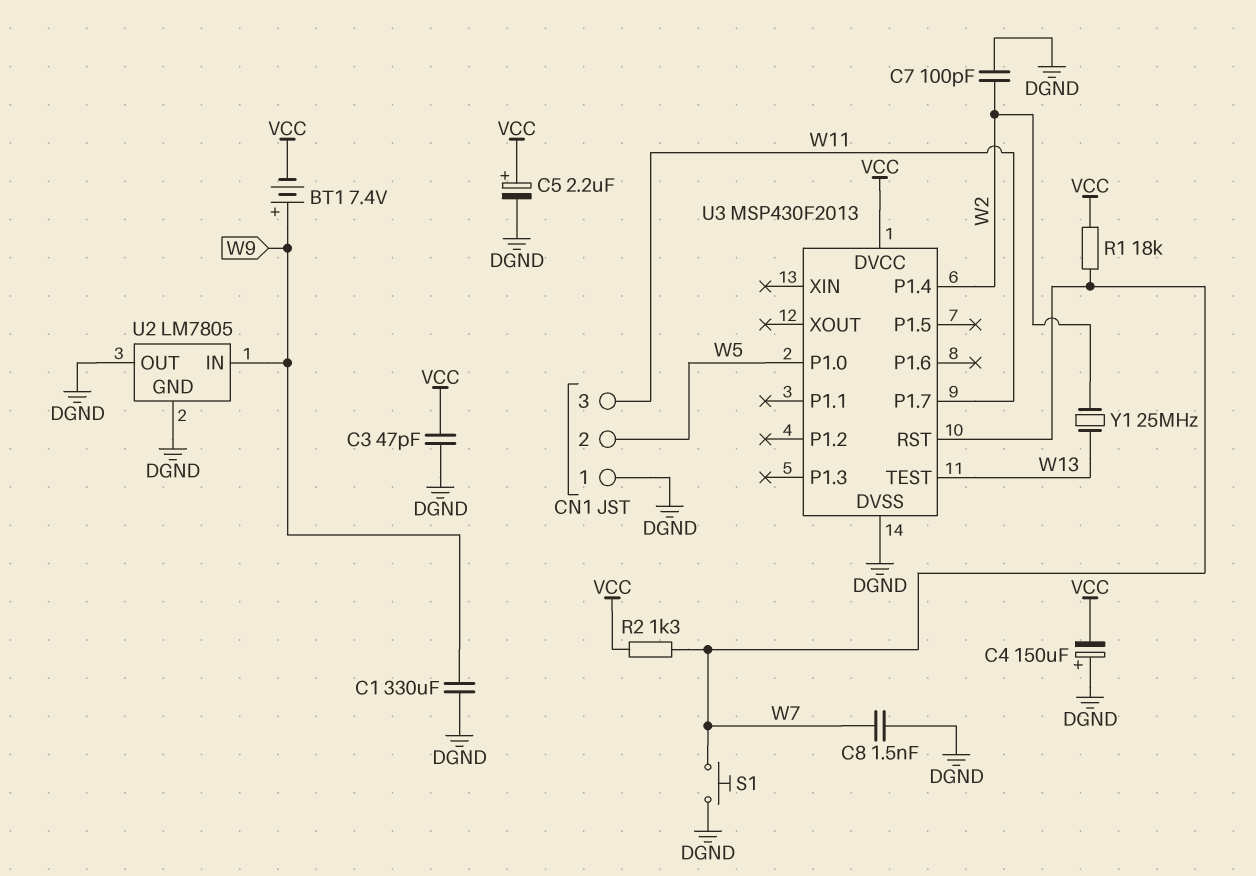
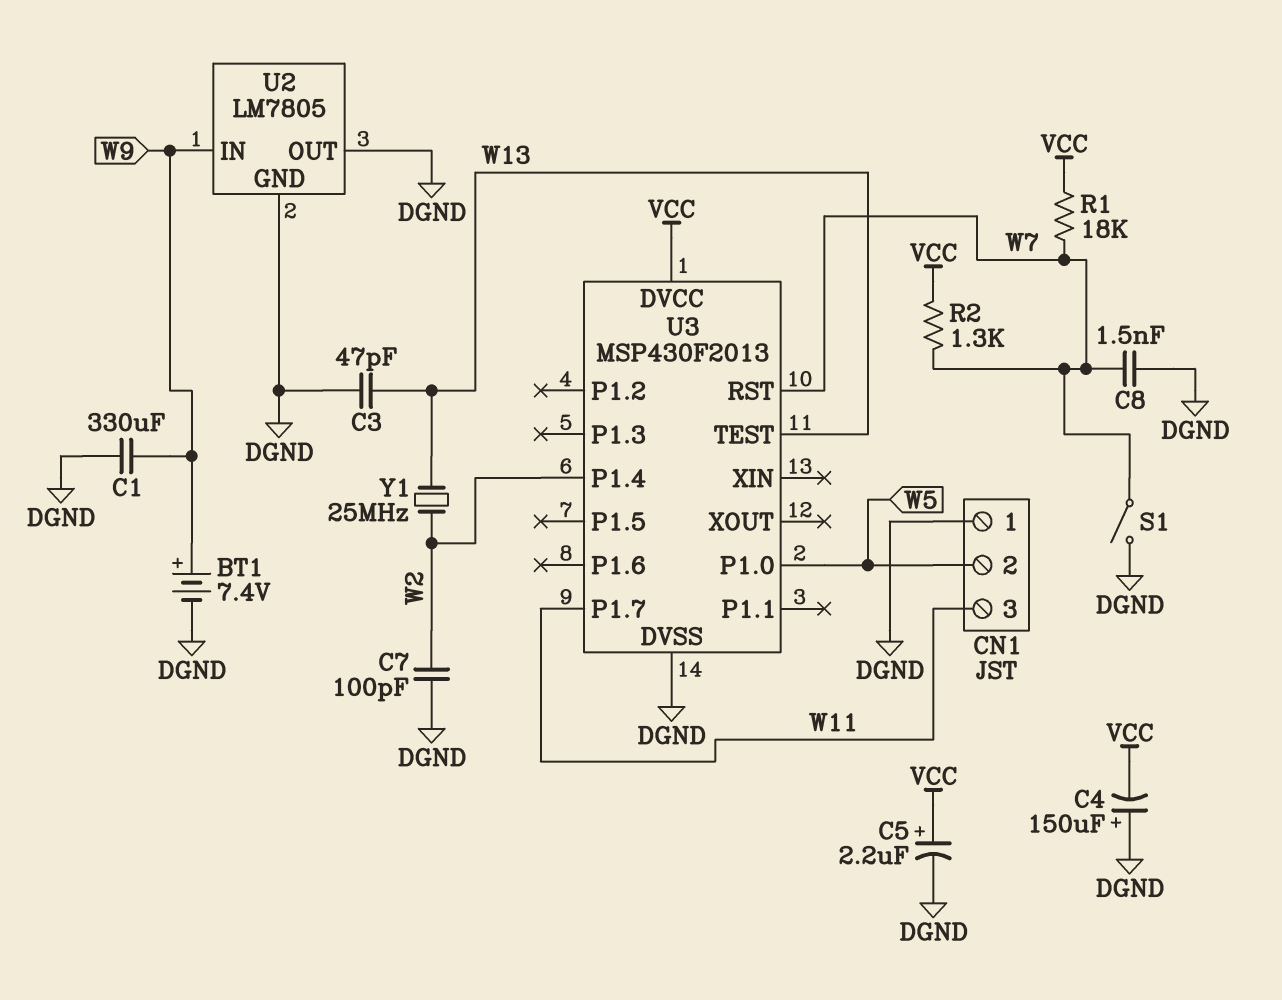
BT1: 7.4V (plus W9, minus VCC) -> 7.4V (plus W9, minus DGND)
C3: 47pF (DGND, VCC) -> 47pF (DGND, W13)
S1: button (DGND, W7) -> switch (DGND, W7)

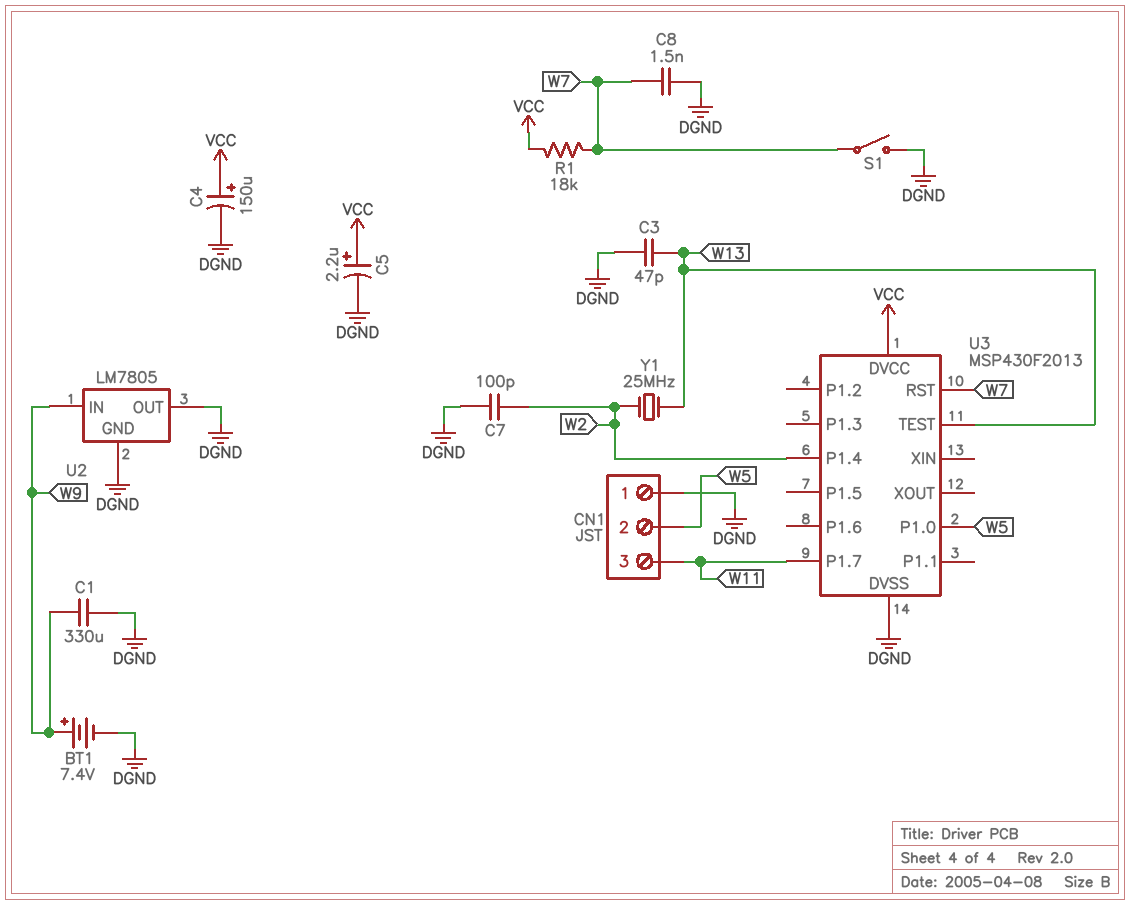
C4: 150uF (plus DGND, minus VCC) -> 150uF (plus VCC, minus DGND)
R2: 1.3k (VCC, W7) -> none

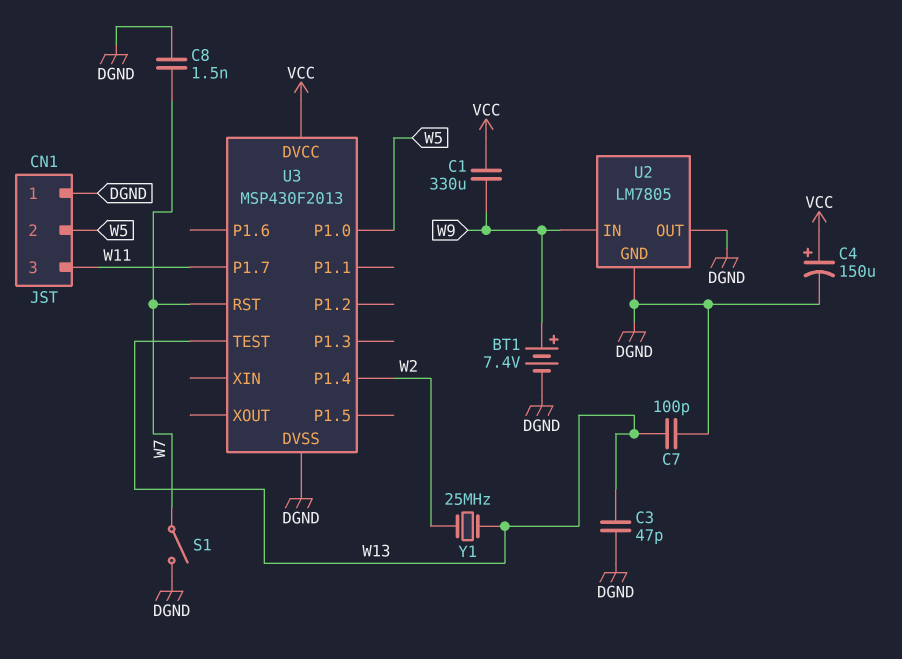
C1: 330uF (DGND, W9) -> 330uF (VCC, W9)
C5: 2.2uF (plus VCC, minus DGND) -> none
C7: 100pF (DGND, W2) -> 100pF (DGND, W13)
R1: 18k (VCC, W7) -> none

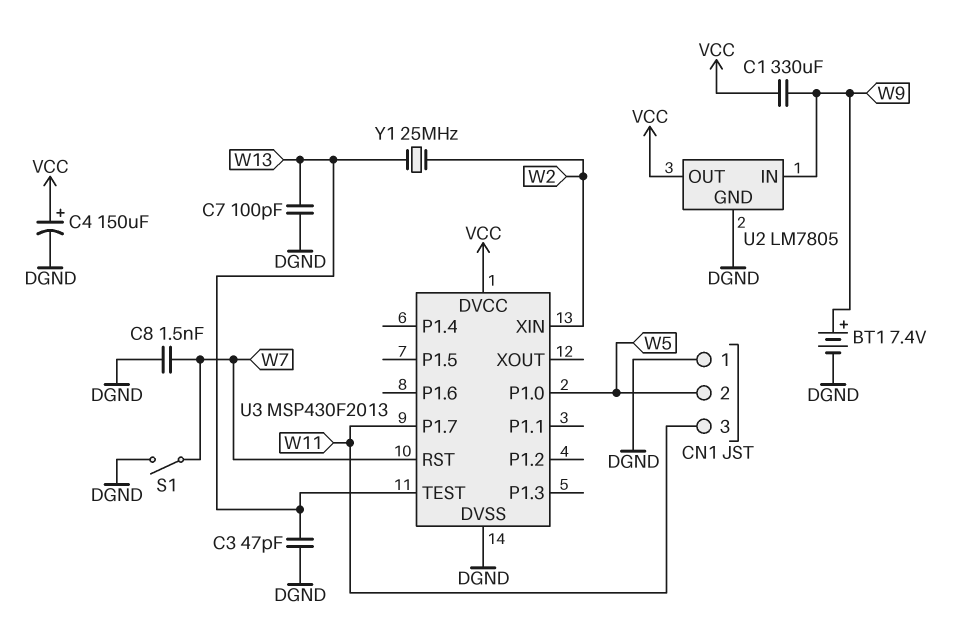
U2 pin OUT: DGND -> VCC
U3 pin P1.4: W2 -> none
U3 pin XIN: none -> W2

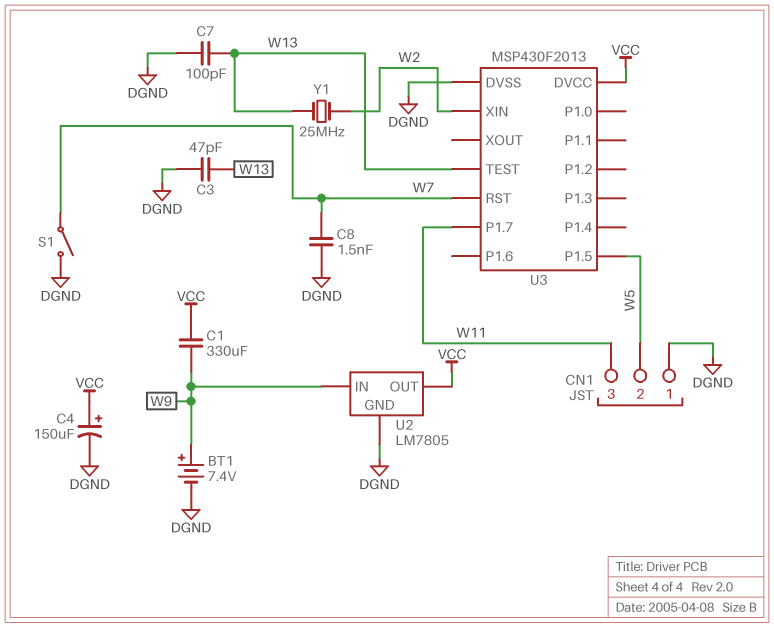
U3 pin P1.0: W5 -> none
U3 pin P1.5: none -> W5

